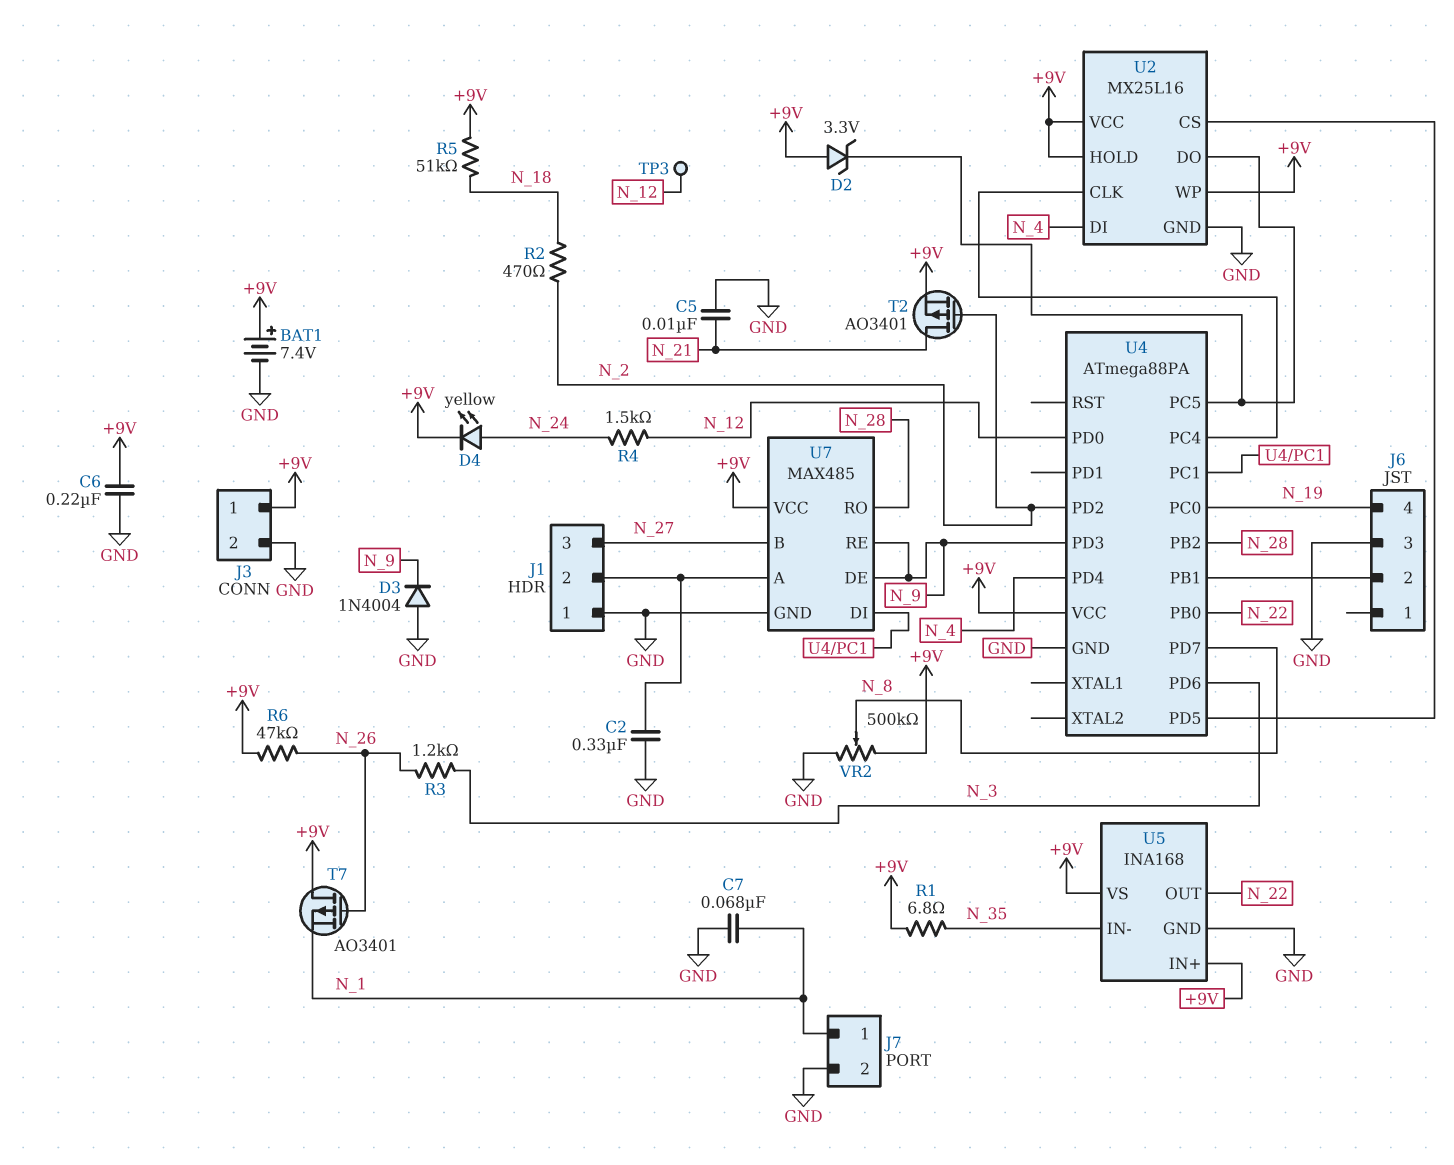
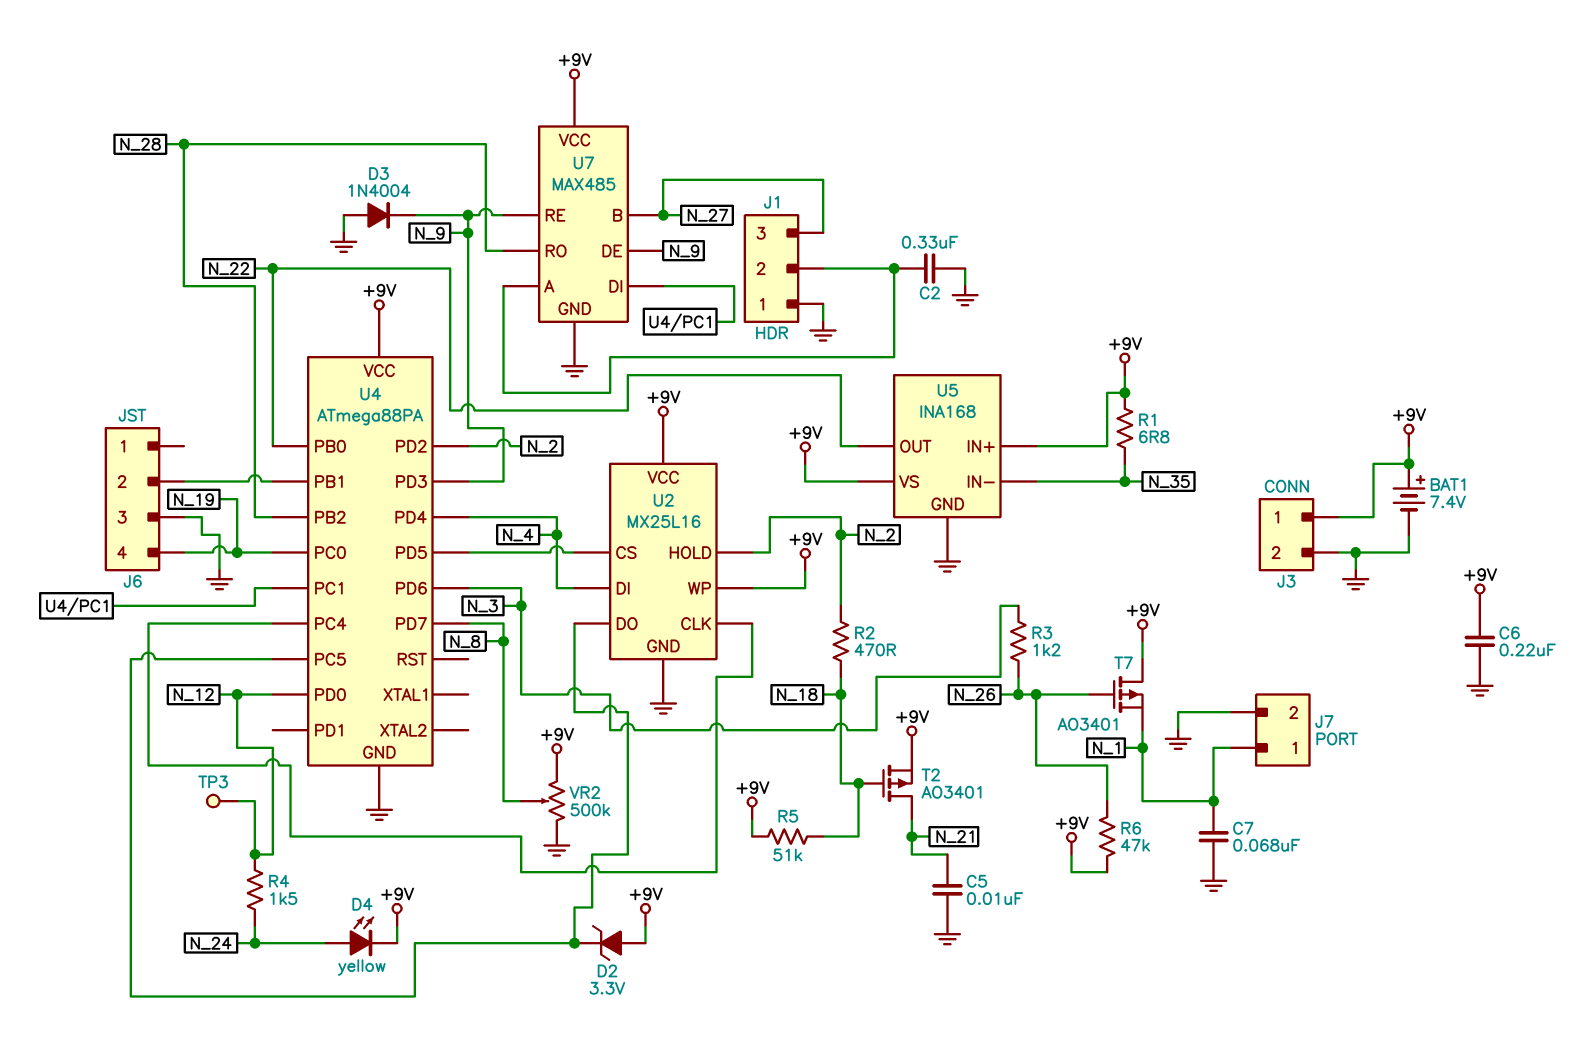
T2: PMOS AO3401 (G N_2, D N_21, S +9V) -> PMOS AO3401 (G N_18, D N_21, S +9V)
U2 pin HOLD: +9V -> N_2

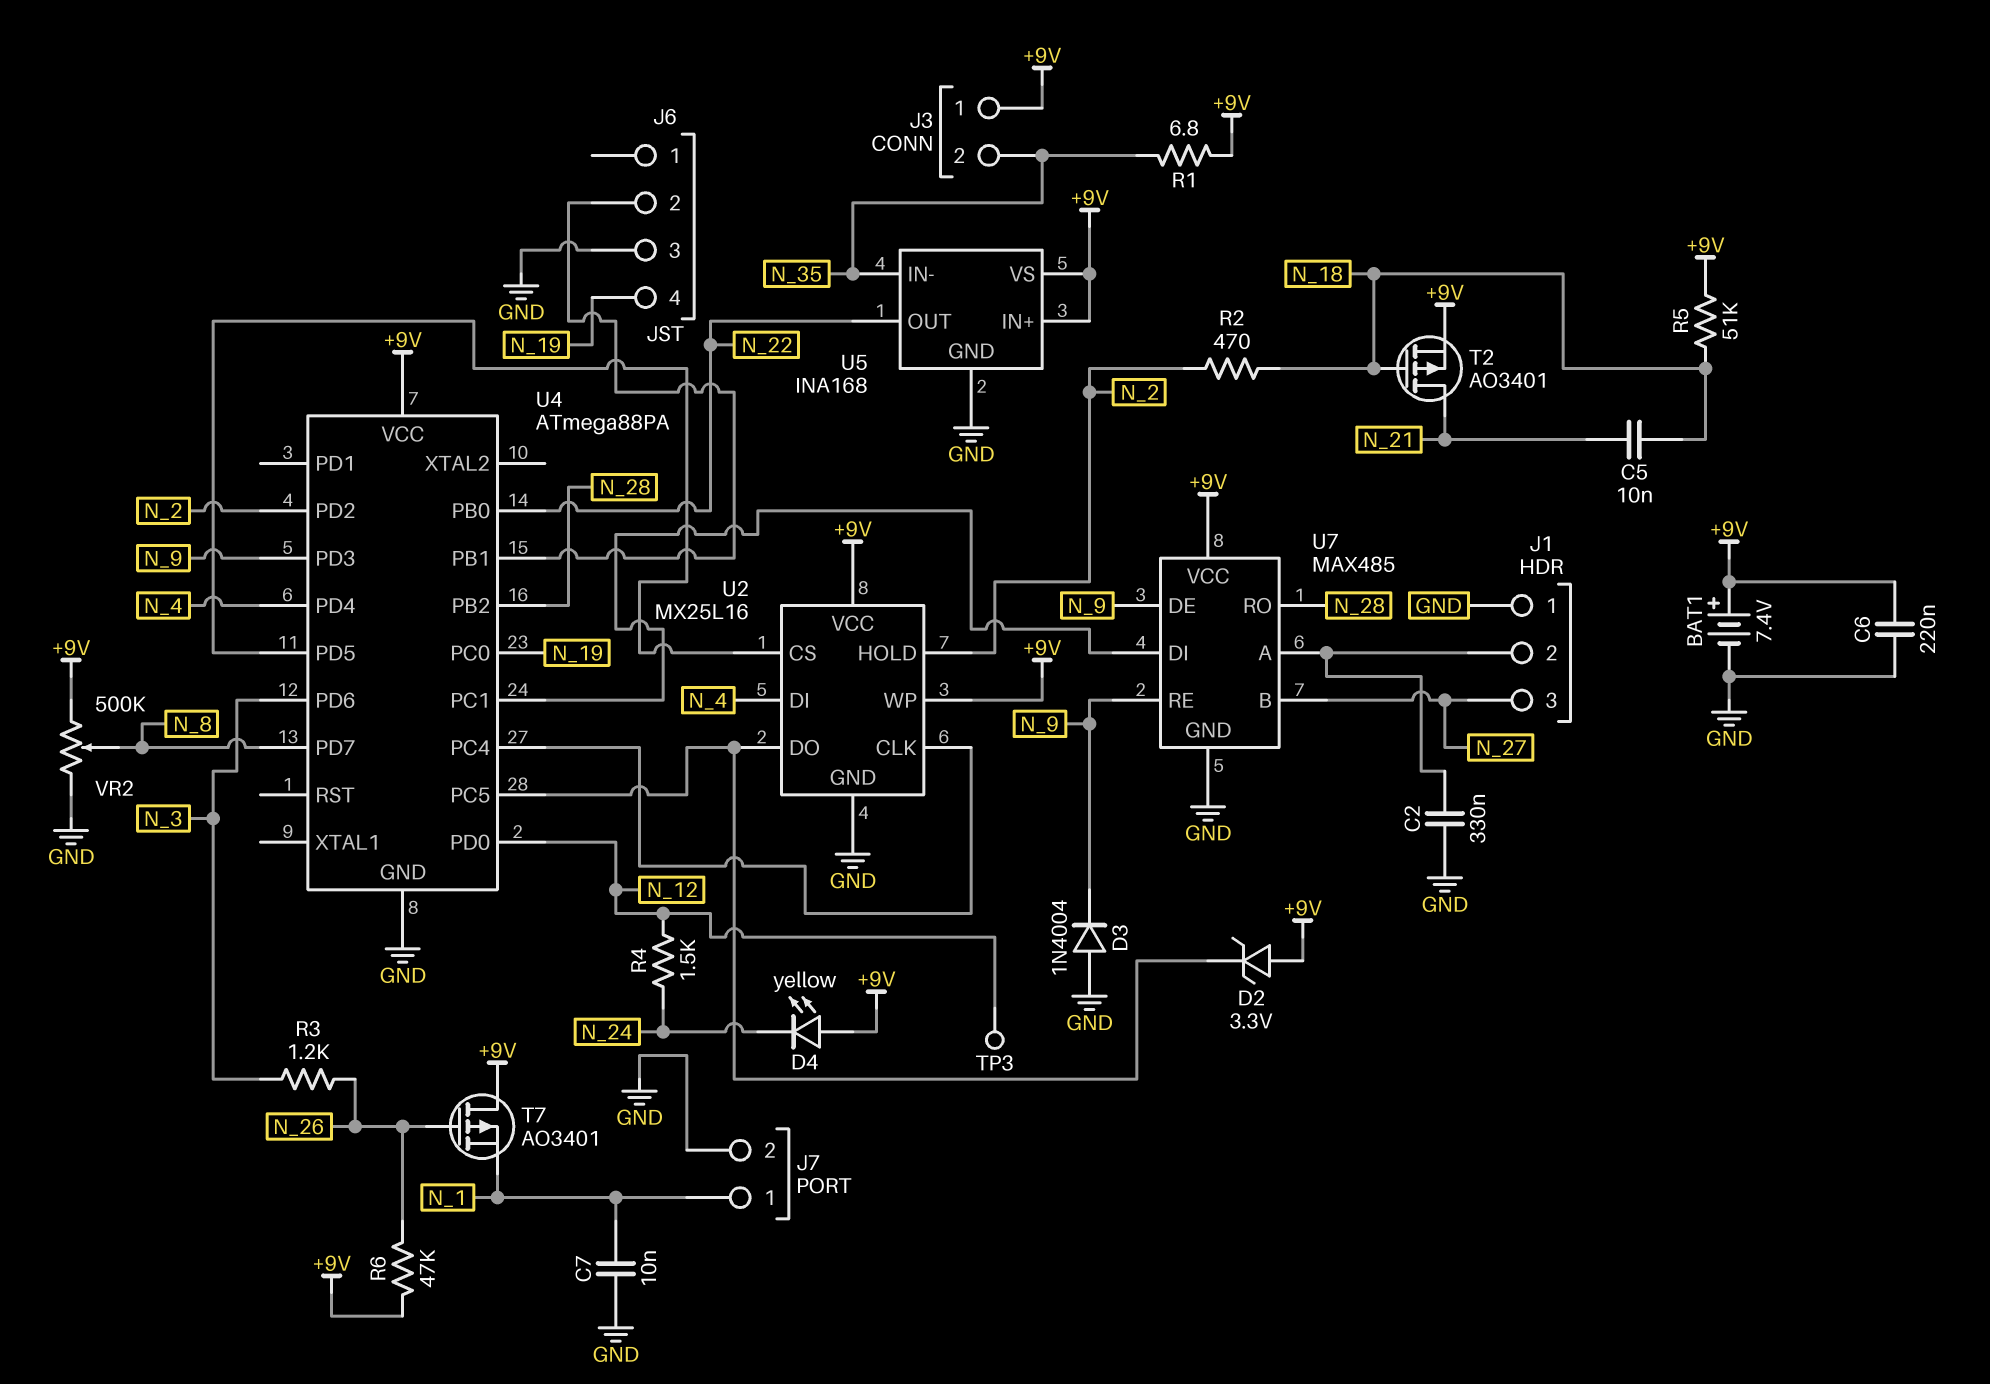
C5: 10nF (GND, N_21) -> 10nF (N_18, N_21)
C7: 68nF (GND, N_1) -> 10nF (GND, N_1)
D4: LED yellow (A N_24, K +9V) -> LED yellow (A +9V, K N_24)
J3 pin 2: GND -> N_35

